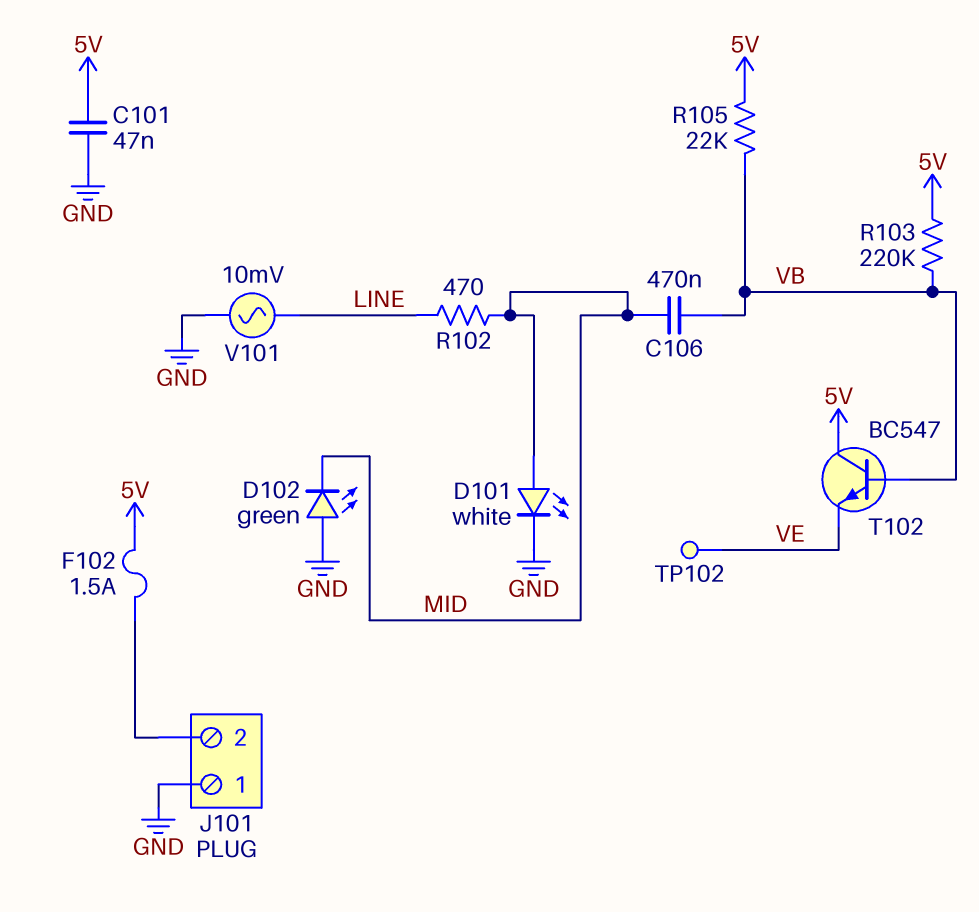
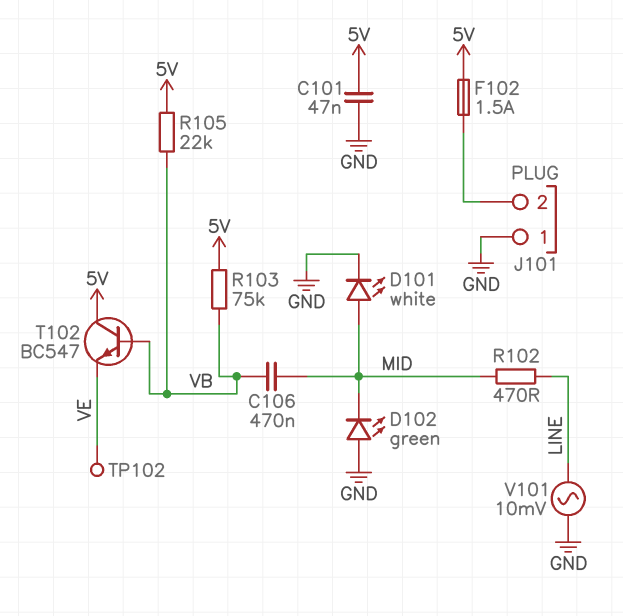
R103: 220k (5V, VB) -> 75k (5V, VB)

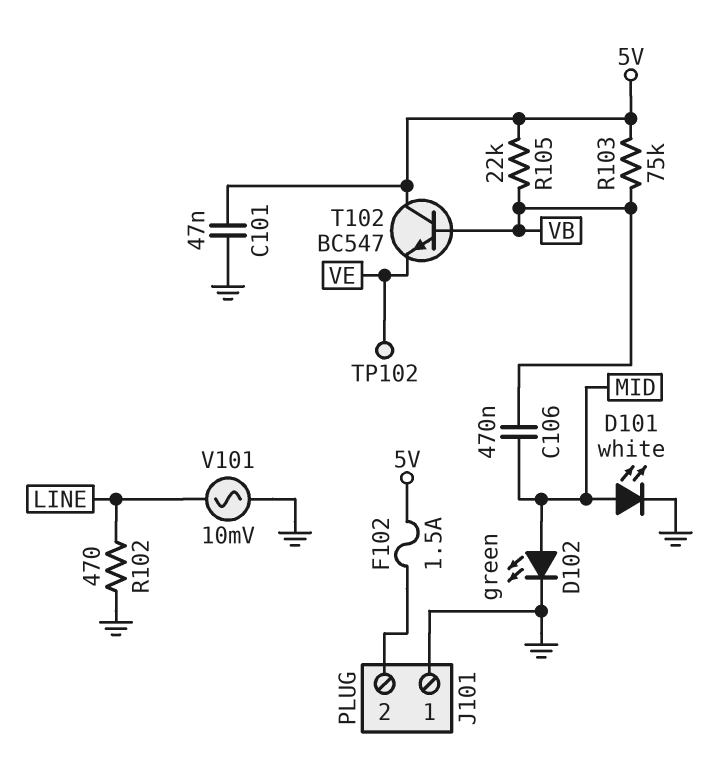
D102: LED green (A GND, K MID) -> LED green (A MID, K GND)
R102: 470 (LINE, MID) -> 470 (GND, LINE)

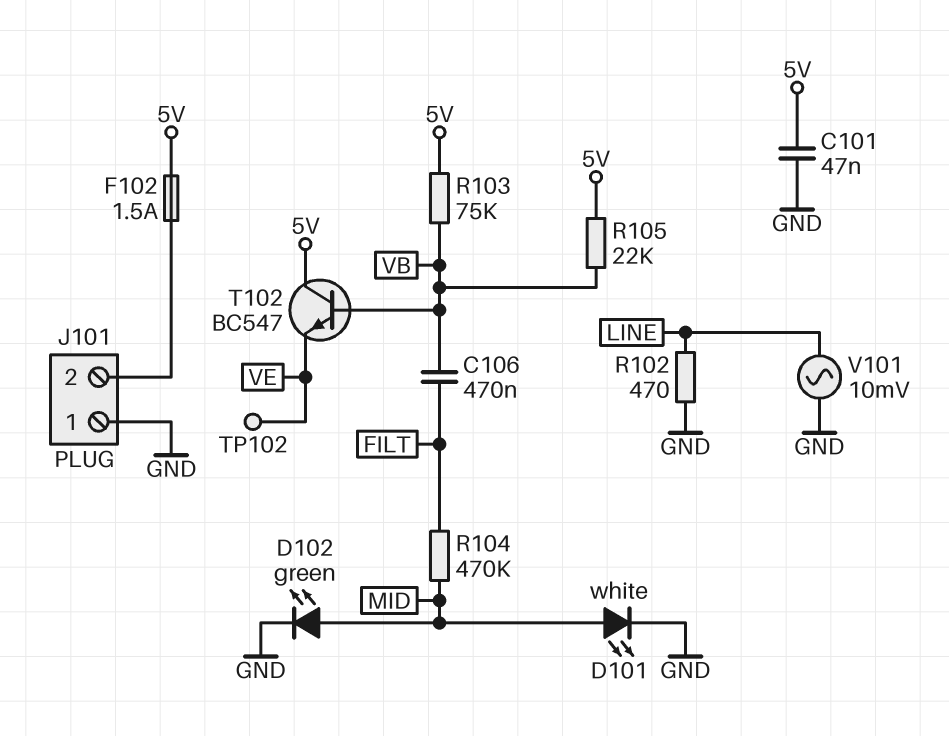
C106: 470nF (MID, VB) -> 470nF (FILT, VB)
R104: none -> 470k (FILT, MID)

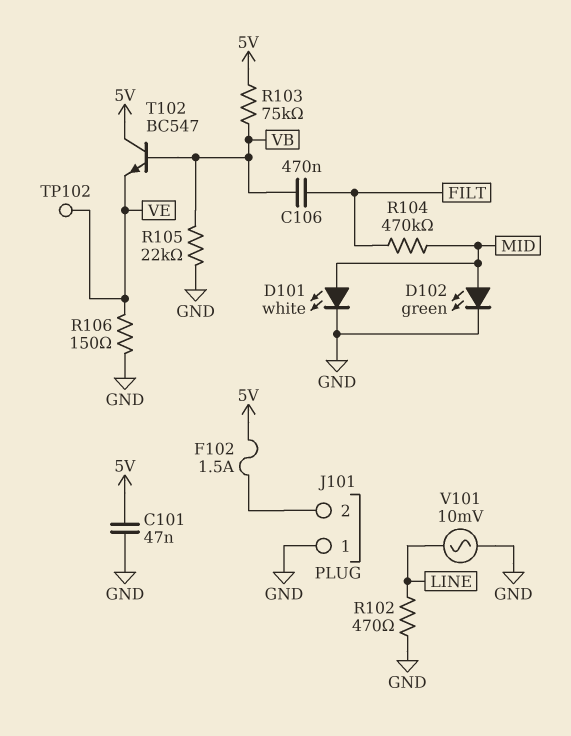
R105: 22k (5V, VB) -> 22k (GND, VB)
R106: none -> 150 (GND, VE)

